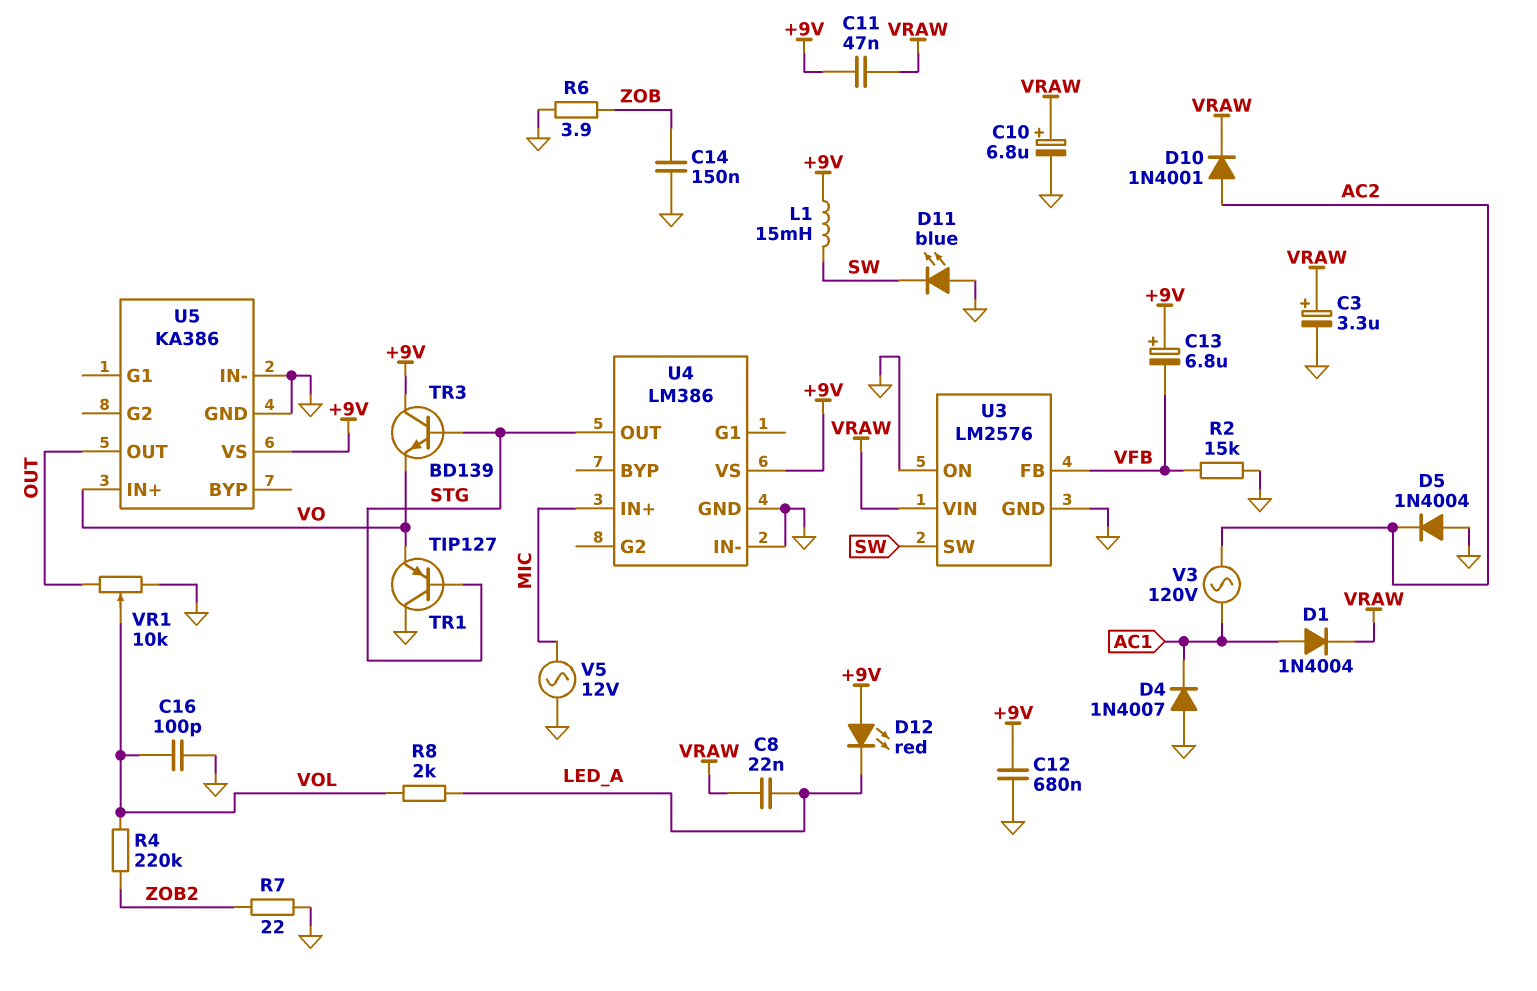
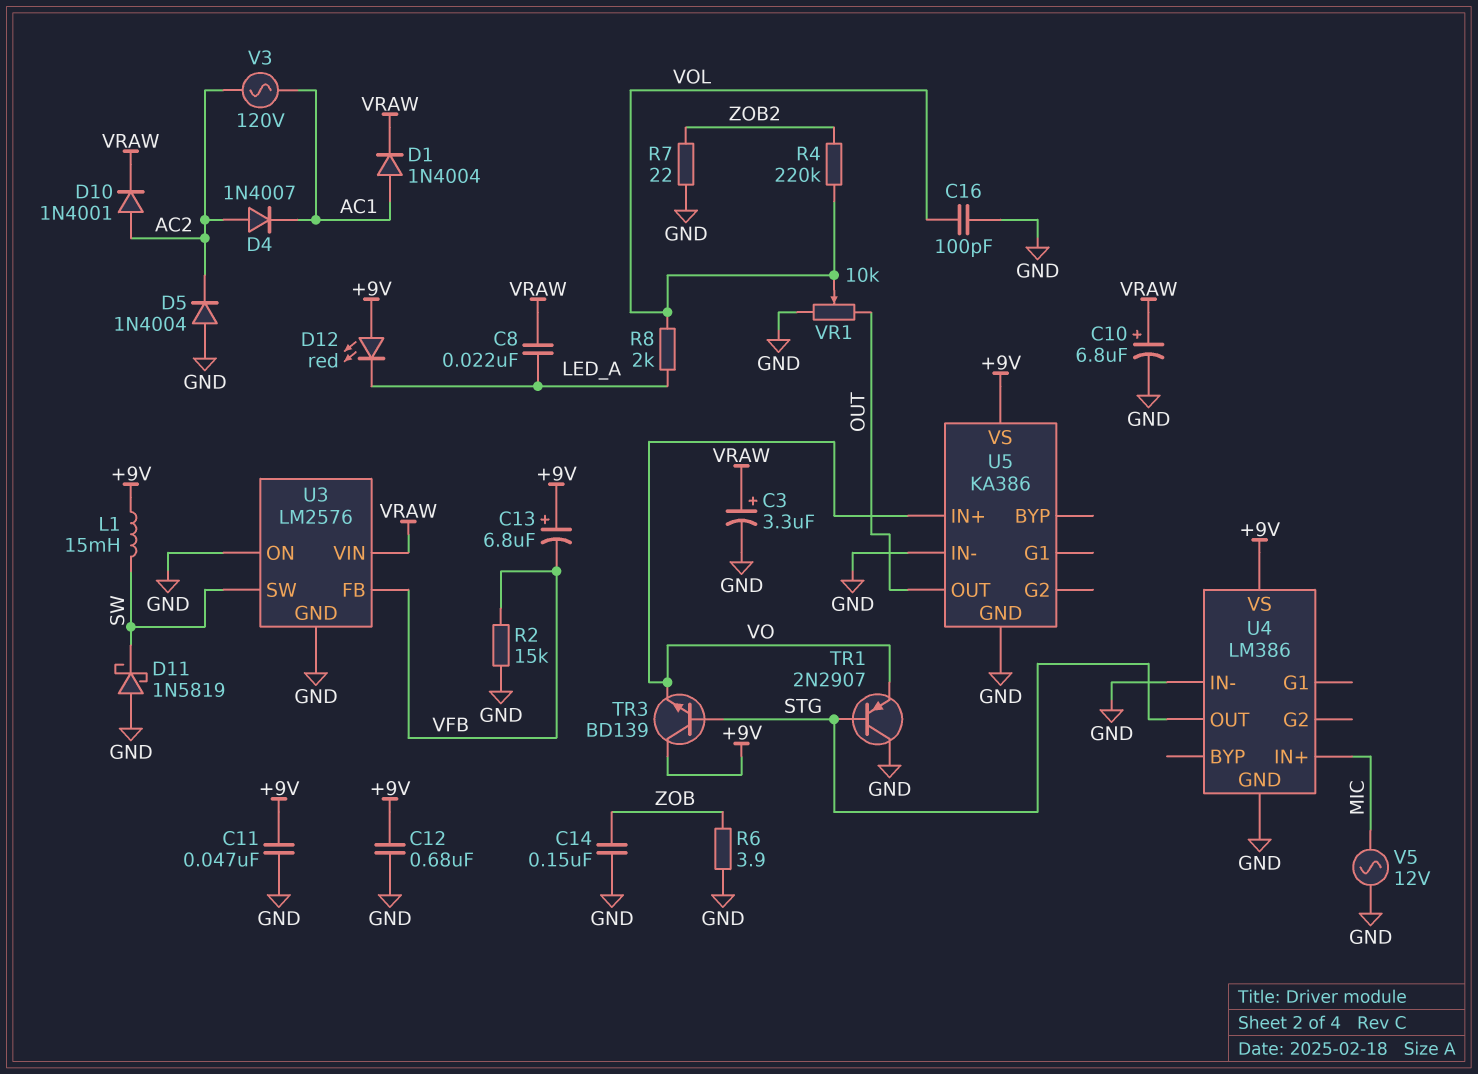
C11: 47nF (+9V, VRAW) -> 47nF (+9V, GND)
D4: diode 1N4007 (A GND, K AC1) -> diode 1N4007 (A AC2, K AC1)
D11: LED blue (A GND, K SW) -> schottky 1N5819 (A GND, K SW)
TR1: PNP TIP127 (B STG, C GND, E VO) -> PNP 2N2907 (B STG, C GND, E VO)

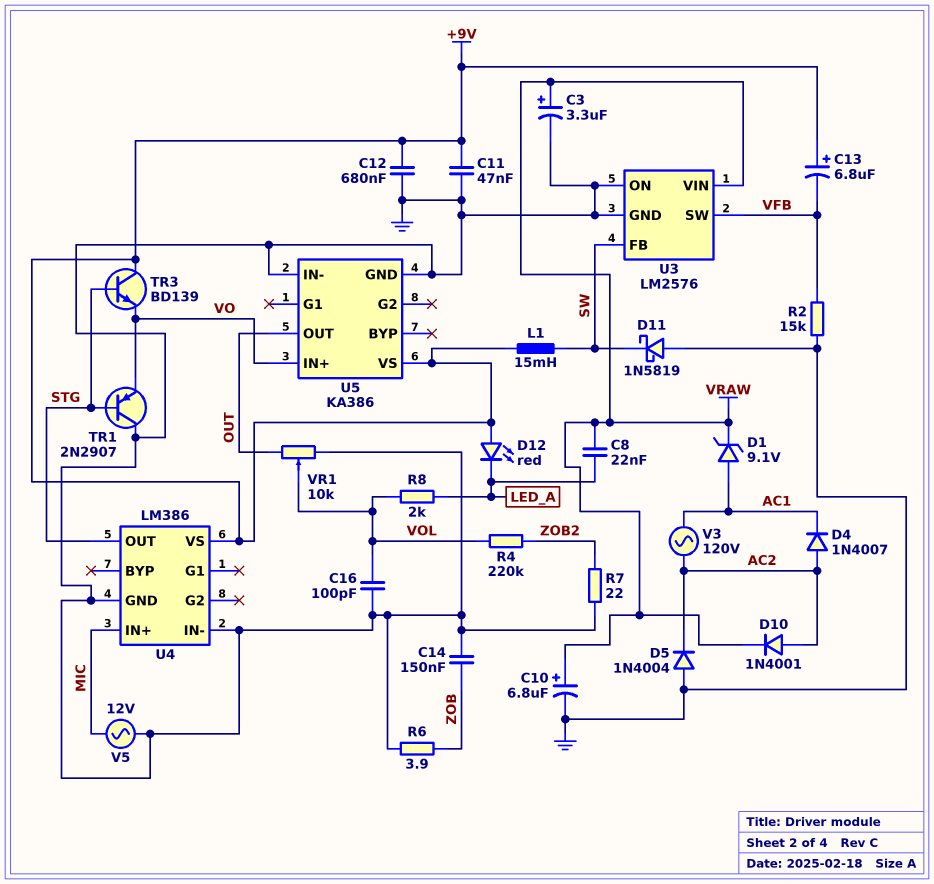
D1: diode 1N4004 (A AC1, K VRAW) -> zener 9.1V (A AC1, K VRAW)
U3 pin FB: VFB -> SW
U3 pin SW: SW -> VFB

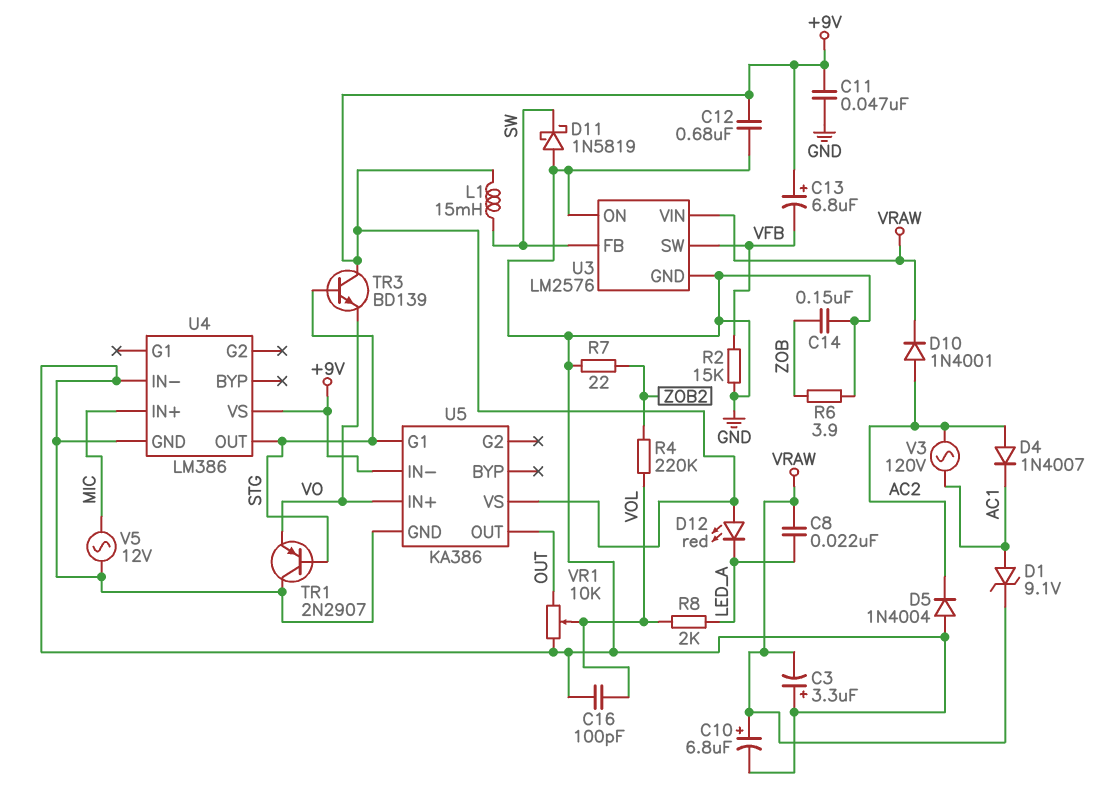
C3: 3.3uF (plus VRAW, minus GND) -> 3.3uF (plus GND, minus VRAW)
U5 pin G1: none -> STG
U5 pin IN-: GND -> +9V

